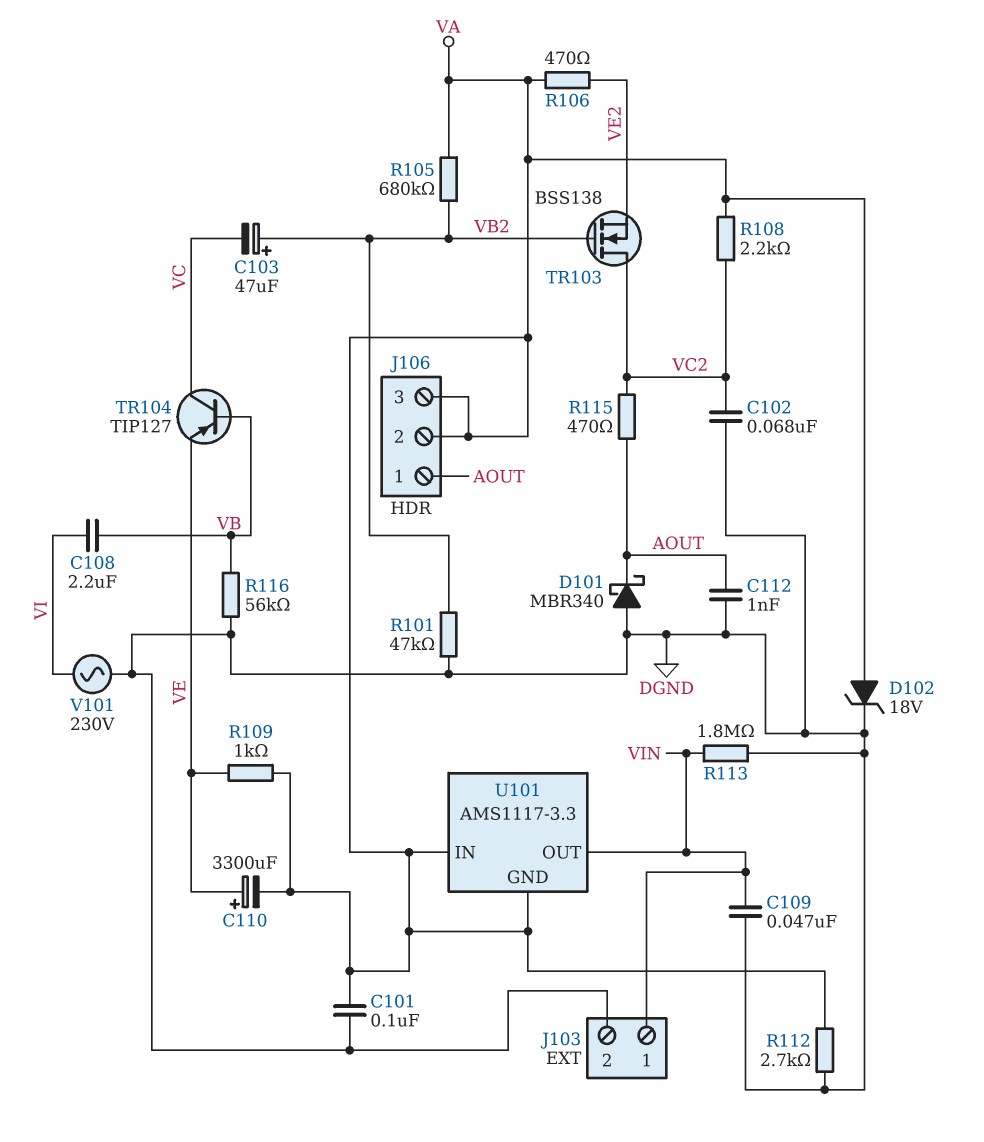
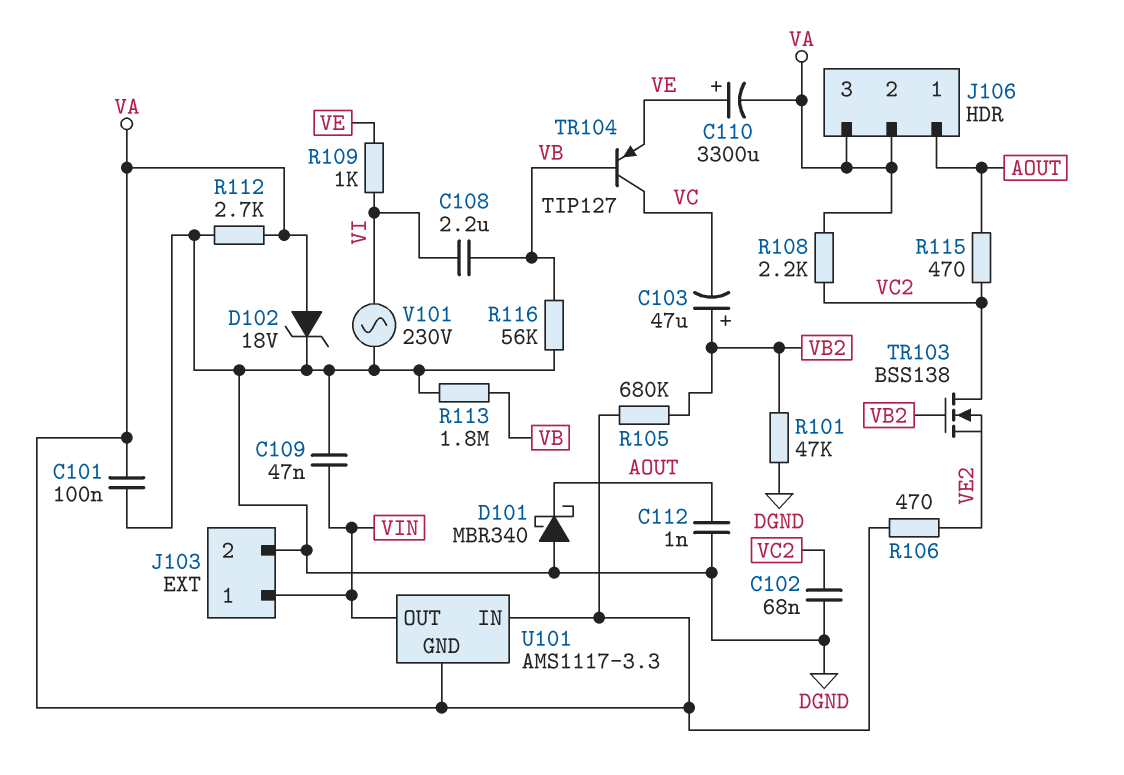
R109: 1k (VA, VE) -> 1k (VE, VI)
R113: 1.8M (DGND, VIN) -> 1.8M (DGND, VB)

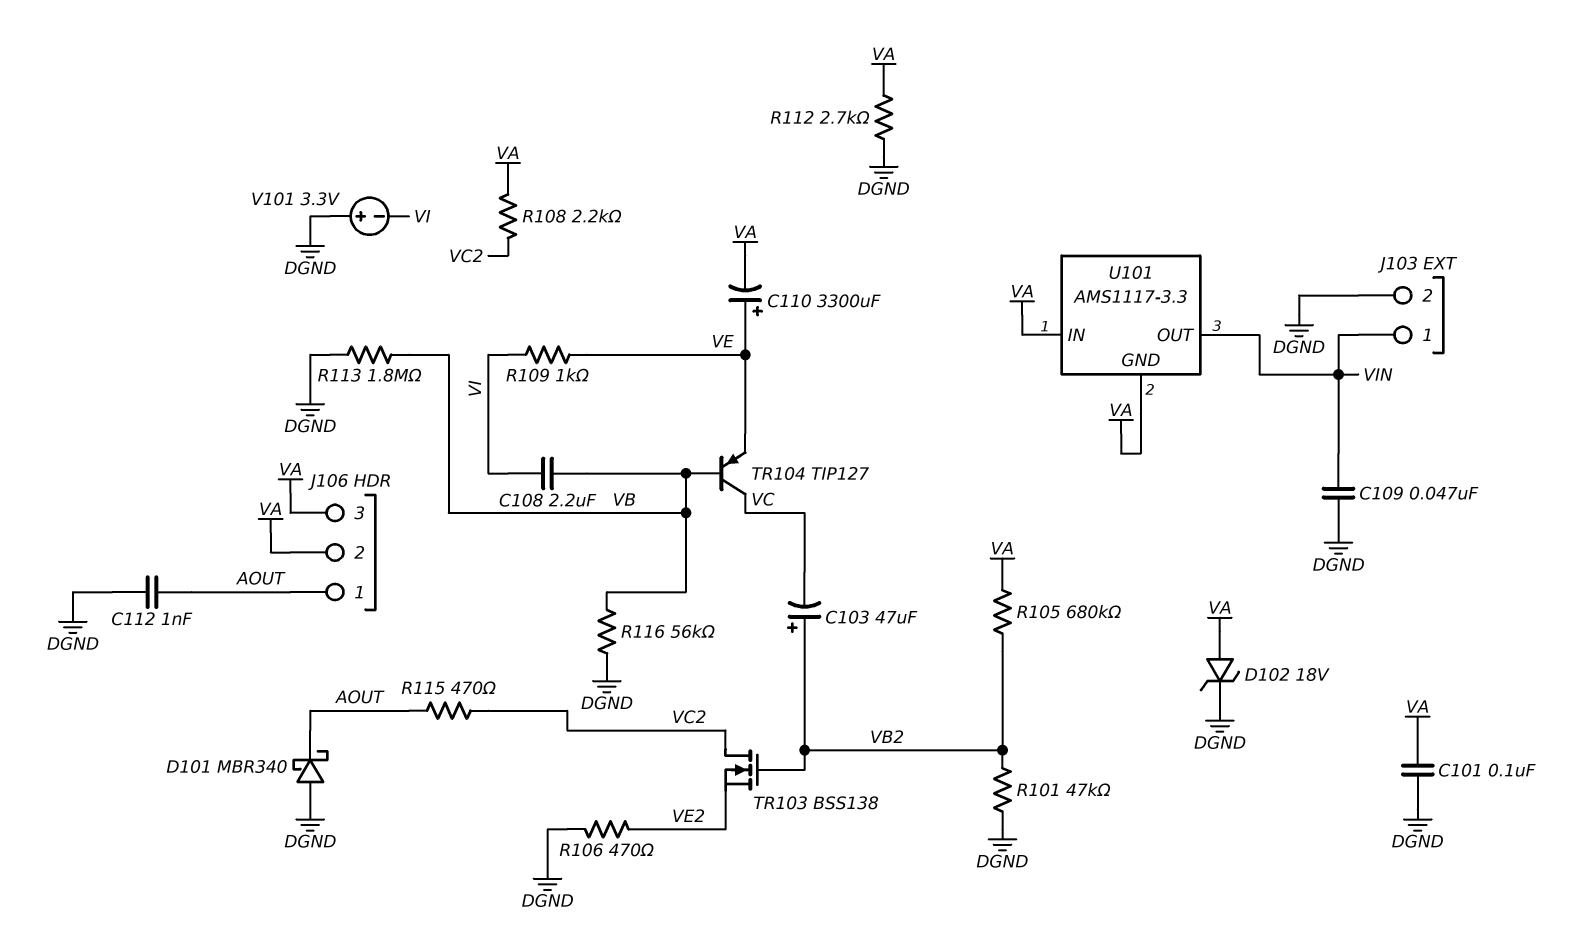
C102: 68nF (DGND, VC2) -> none
R106: 470 (VA, VE2) -> 470 (DGND, VE2)
V101: AC 230V (DGND, VI) -> 3.3V (plus DGND, minus VI)

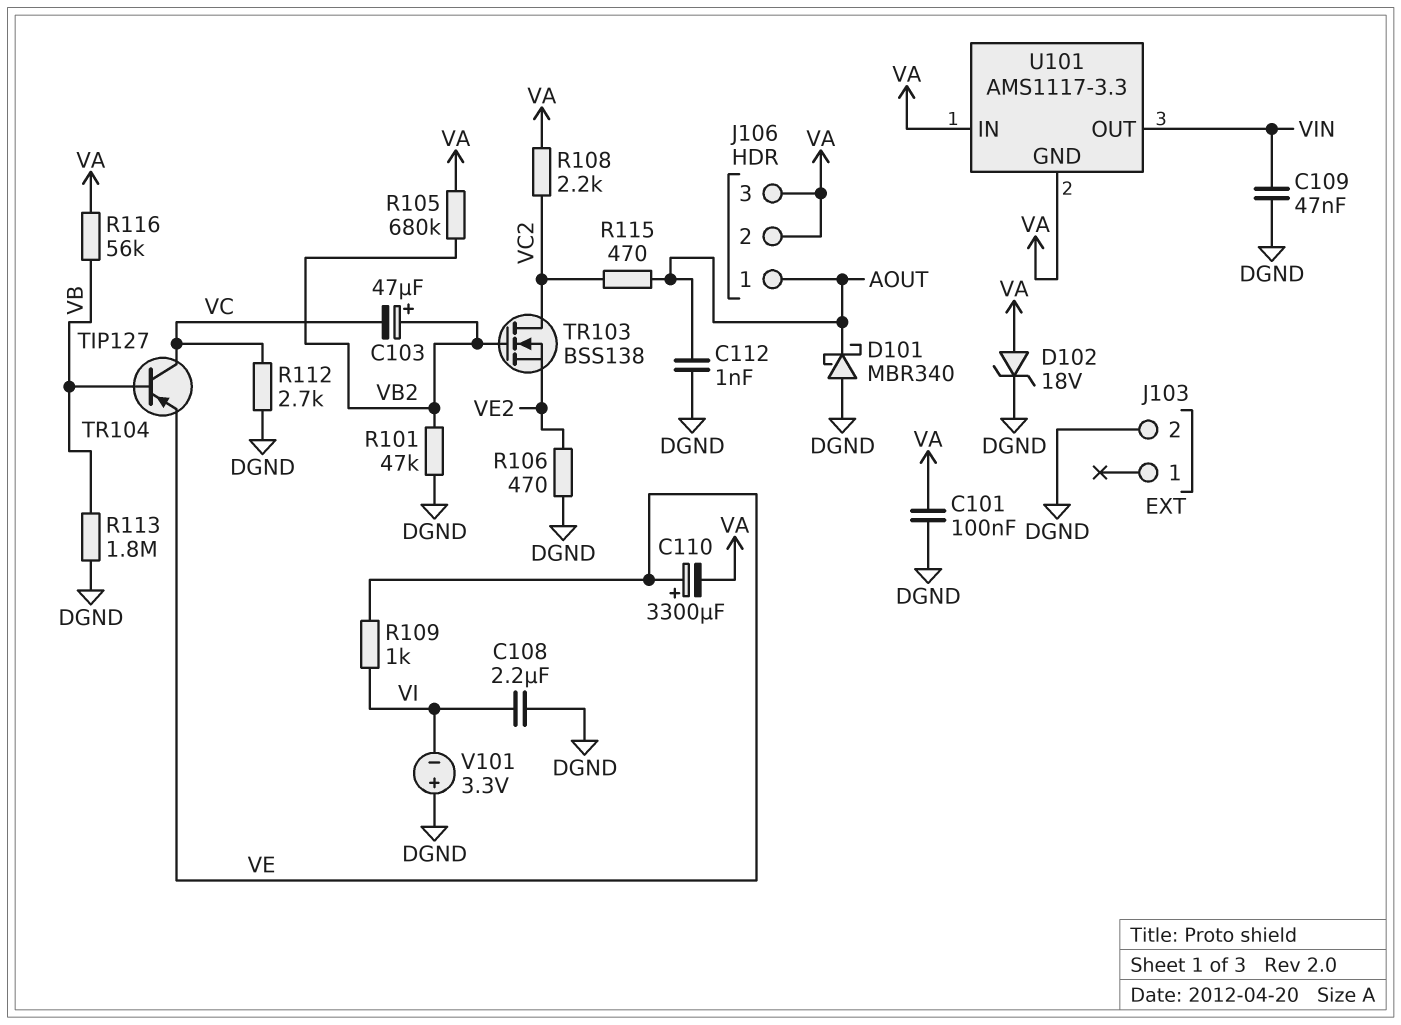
C108: 2.2uF (VB, VI) -> 2.2uF (DGND, VI)
J103 pin 1: VIN -> none
R112: 2.7k (DGND, VA) -> 2.7k (DGND, VC)
R116: 56k (DGND, VB) -> 56k (VA, VB)

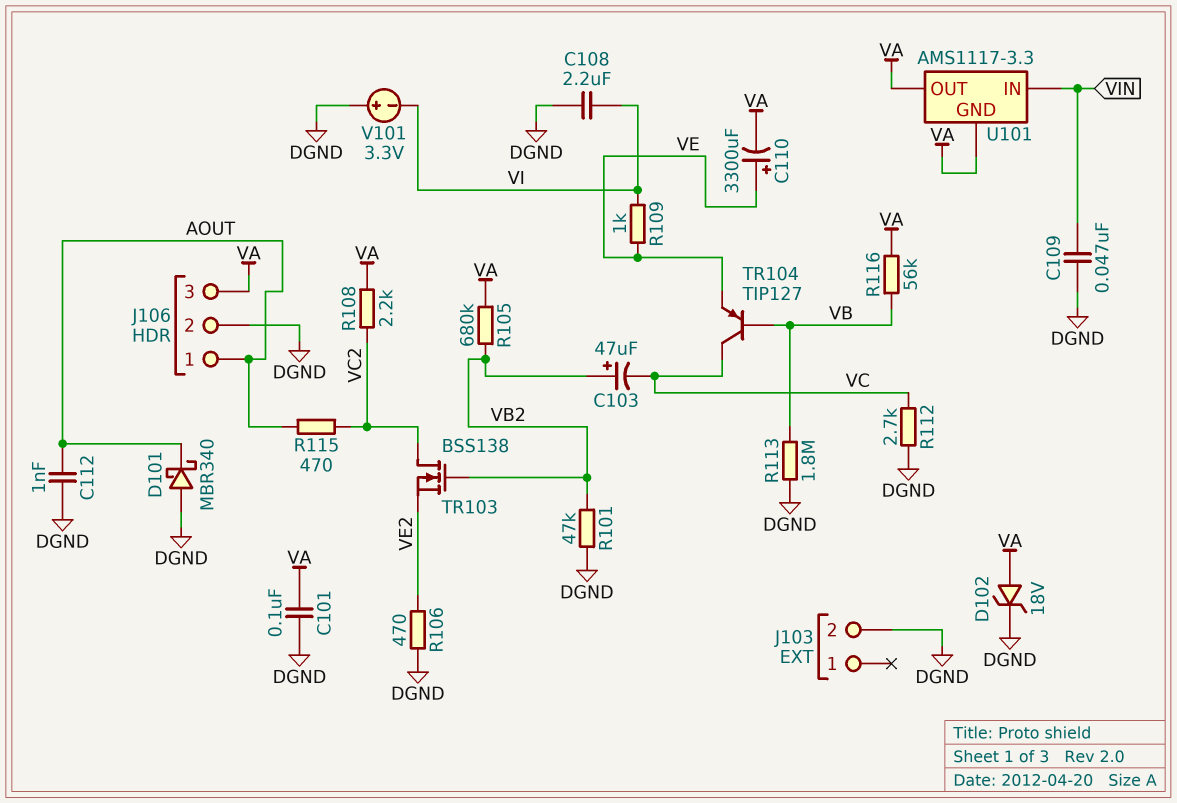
J106 pin 2: VA -> DGND
U101 pin IN: VA -> VIN
U101 pin OUT: VIN -> VA

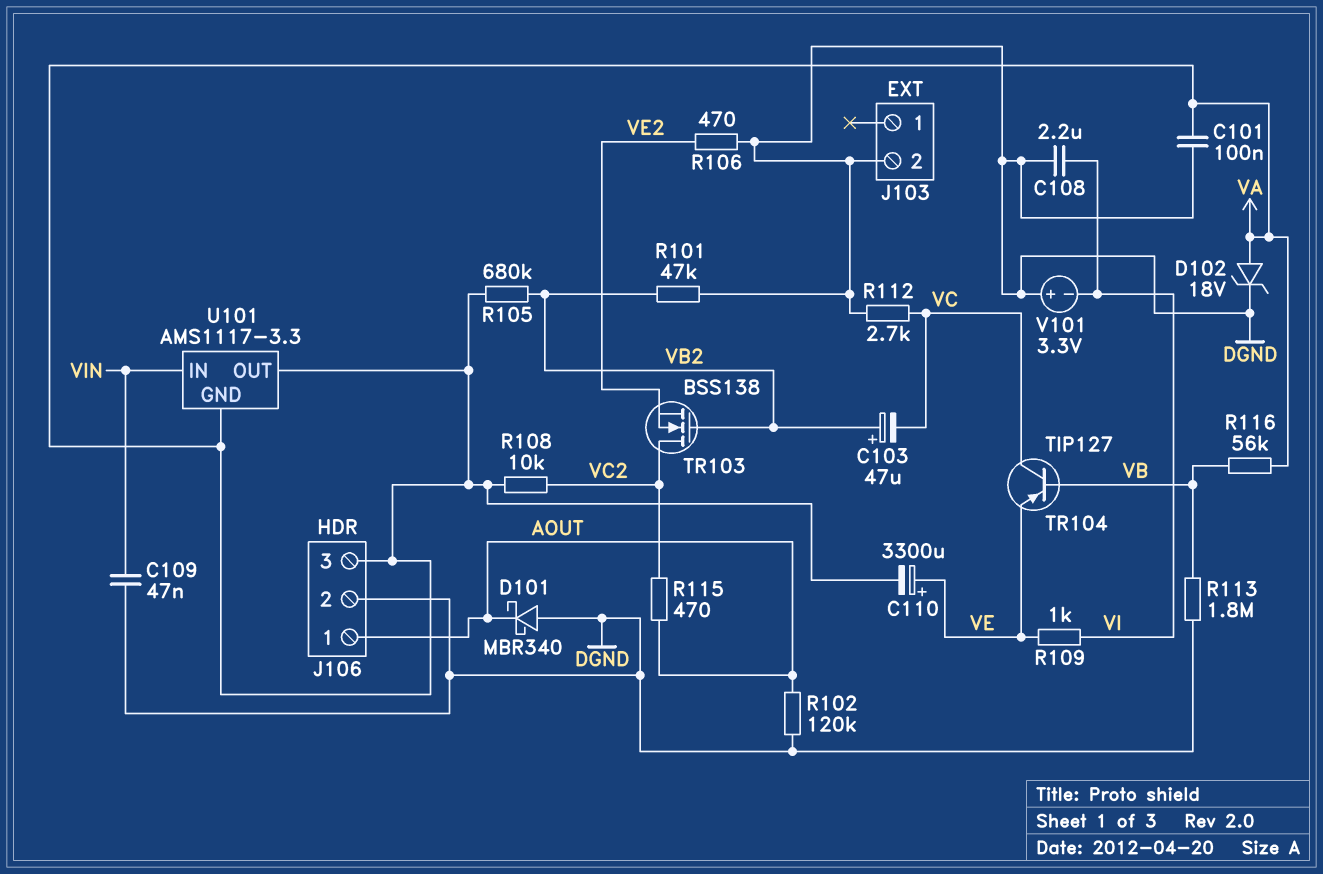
C112: 1nF (AOUT, DGND) -> none
R102: none -> 120k (AOUT, DGND)
R108: 2.2k (VA, VC2) -> 10k (VA, VC2)

